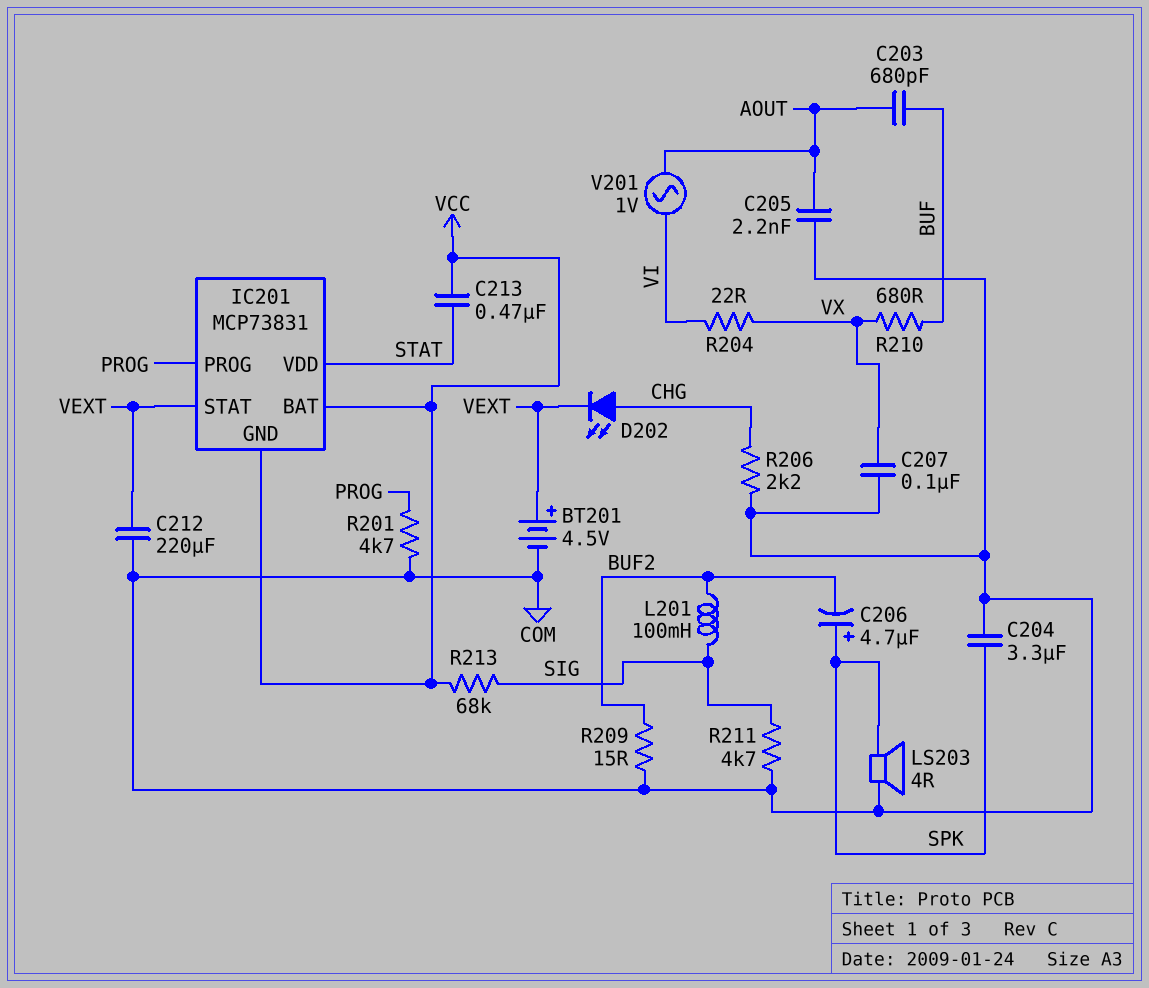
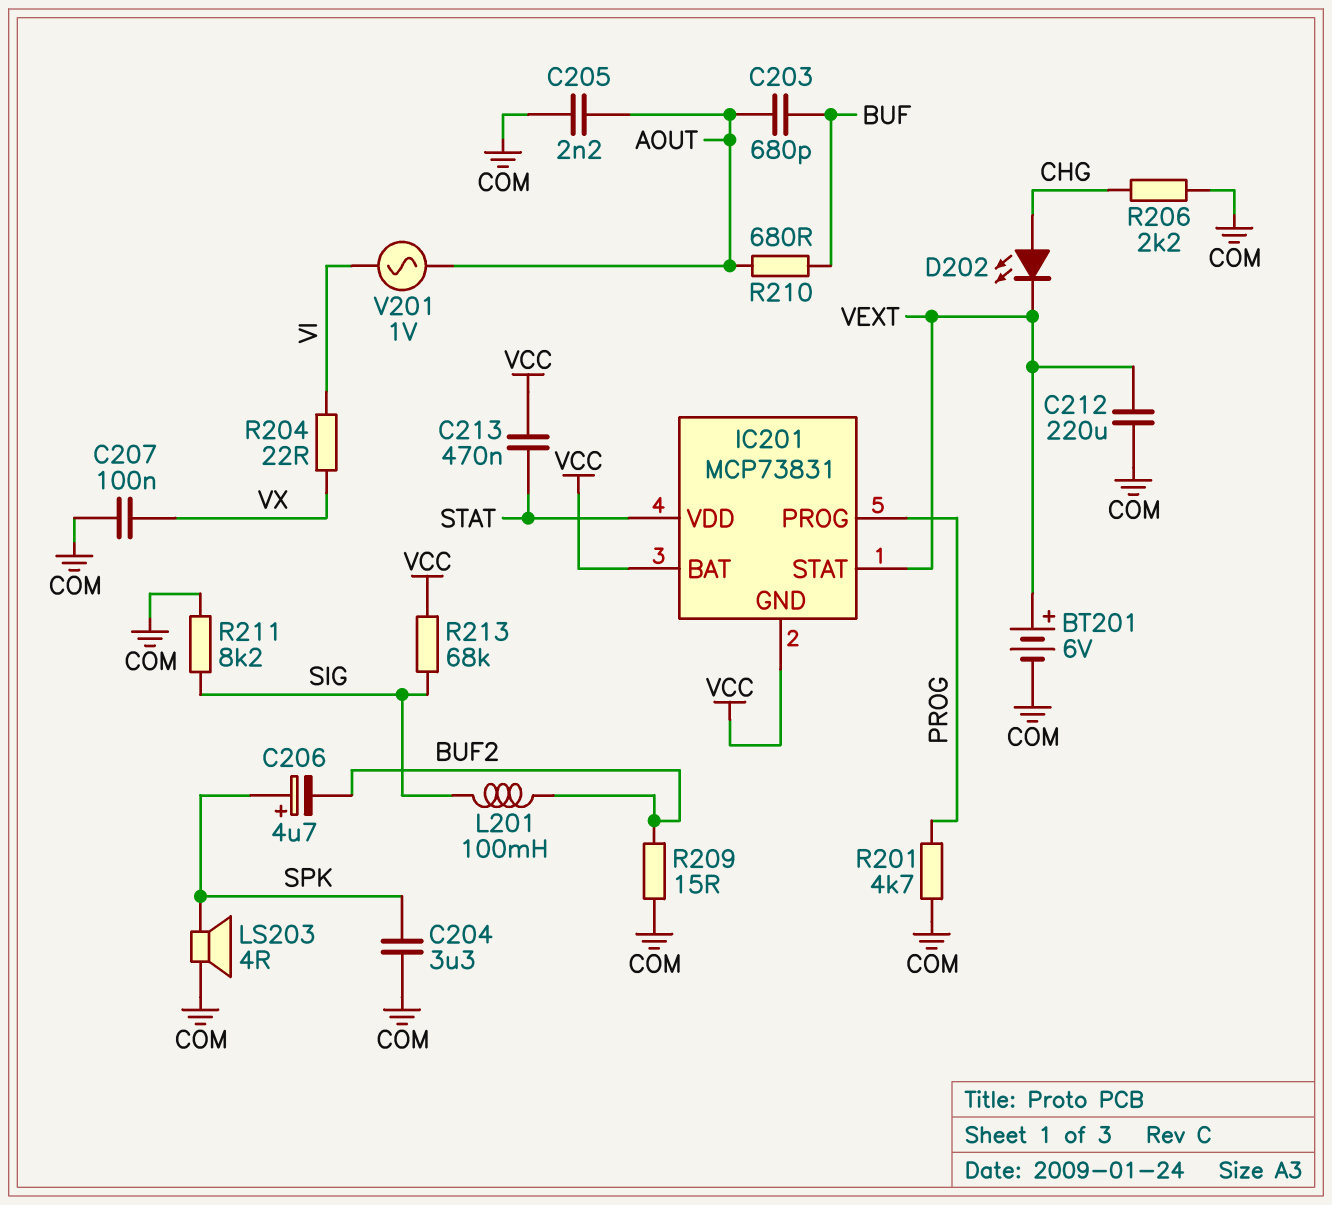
BT201: 4.5V (plus VEXT, minus COM) -> 6V (plus VEXT, minus COM)
R210: 680 (BUF, VX) -> 680 (AOUT, BUF)
R211: 4.7k (COM, SIG) -> 8.2k (COM, SIG)

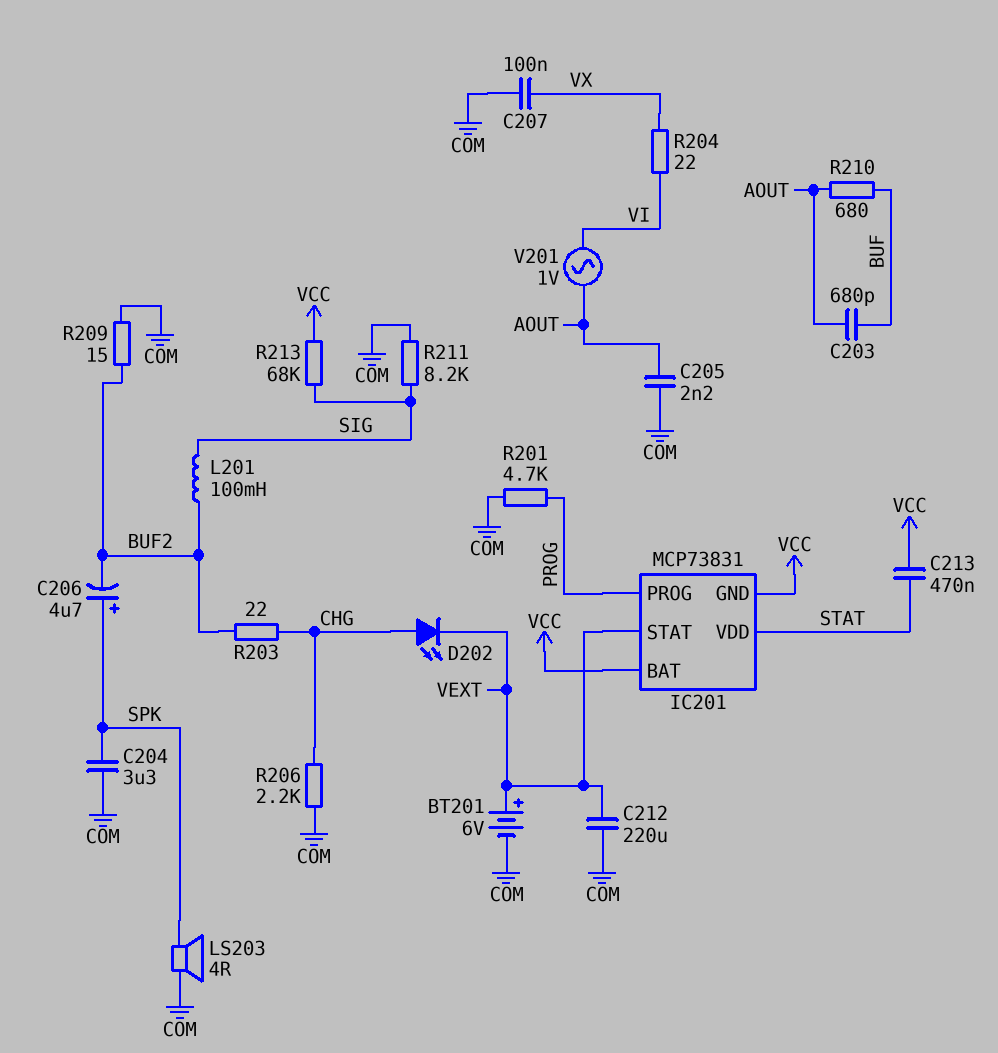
R203: none -> 22 (BUF2, CHG)

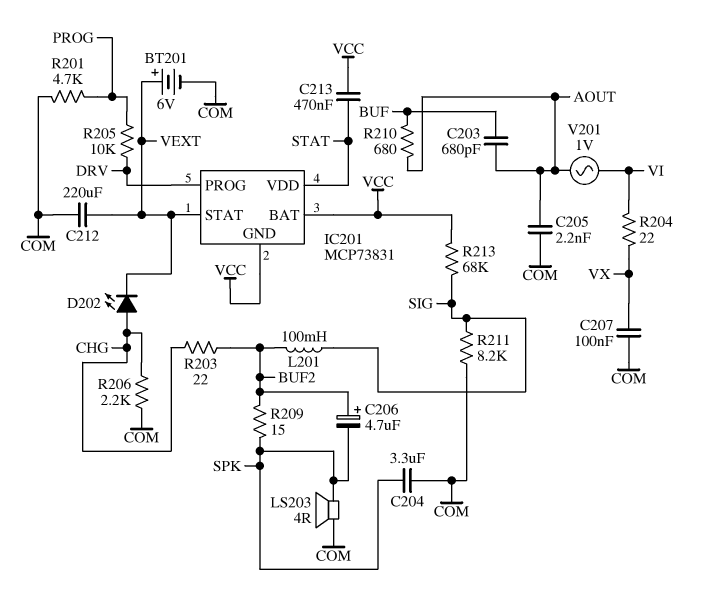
C206: 4.7uF (plus SPK, minus BUF2) -> 4.7uF (plus BUF2, minus SPK)
IC201 pin PROG: PROG -> DRV
R205: none -> 10k (DRV, PROG)
R209: 15 (BUF2, COM) -> 15 (BUF2, SPK)

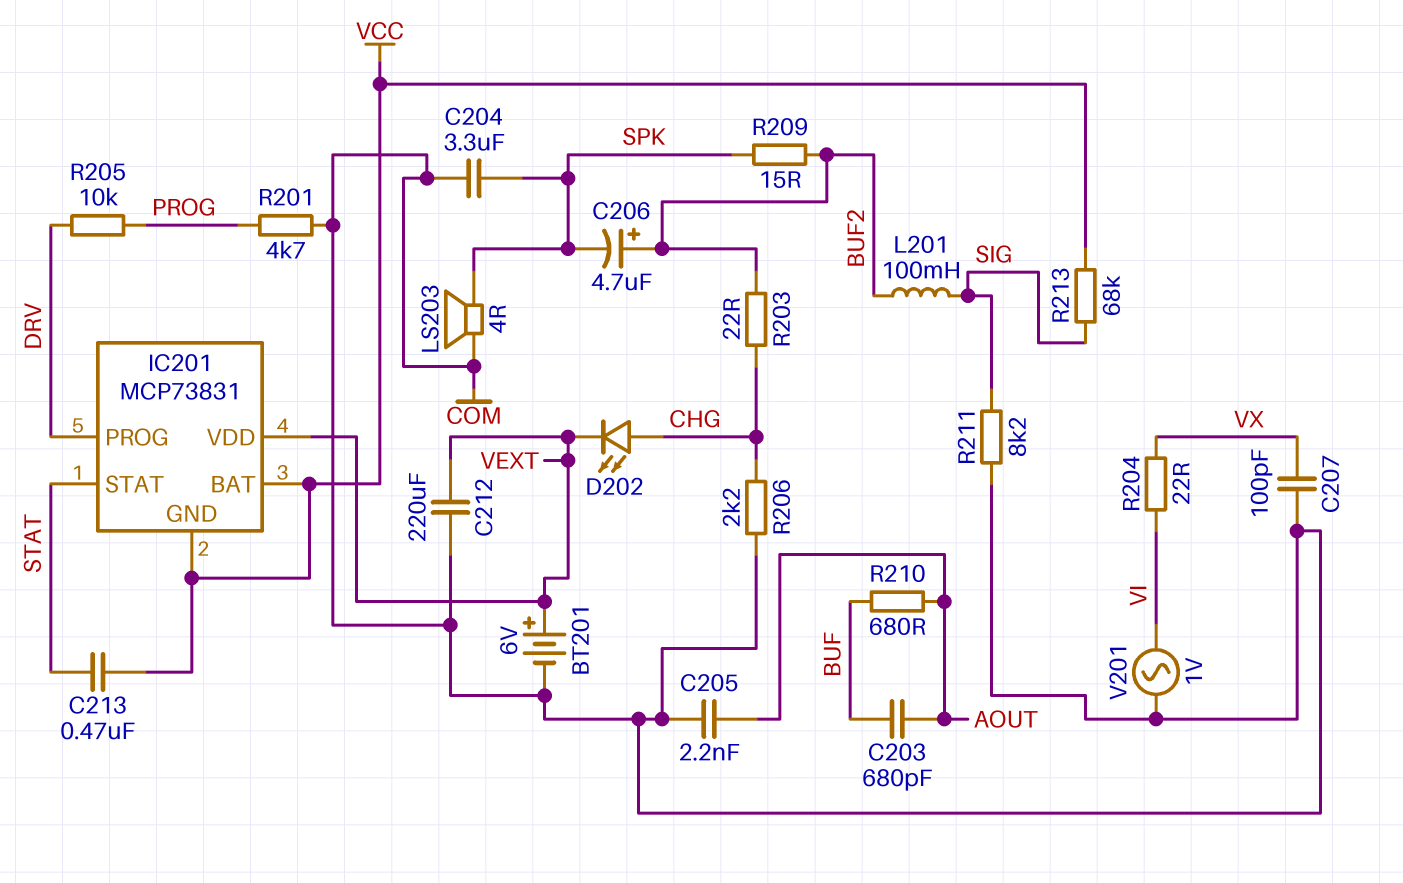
C207: 100nF (COM, VX) -> 100pF (COM, VX)
IC201 pin STAT: VEXT -> STAT
IC201 pin VDD: STAT -> VEXT
V201: AC 1V (AOUT, VI) -> AC 1V (COM, VI)

